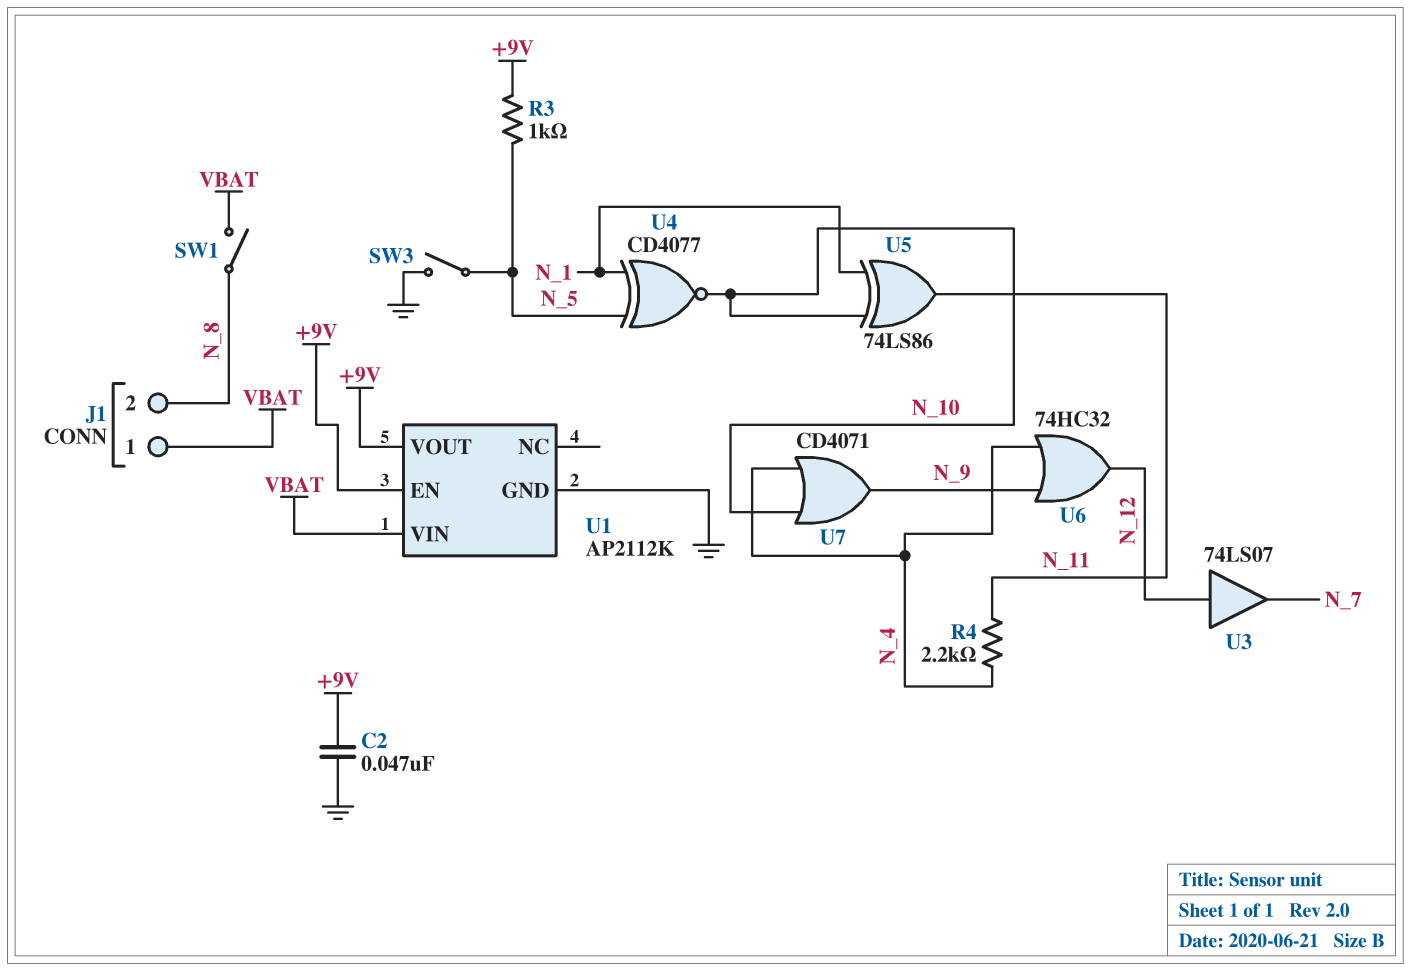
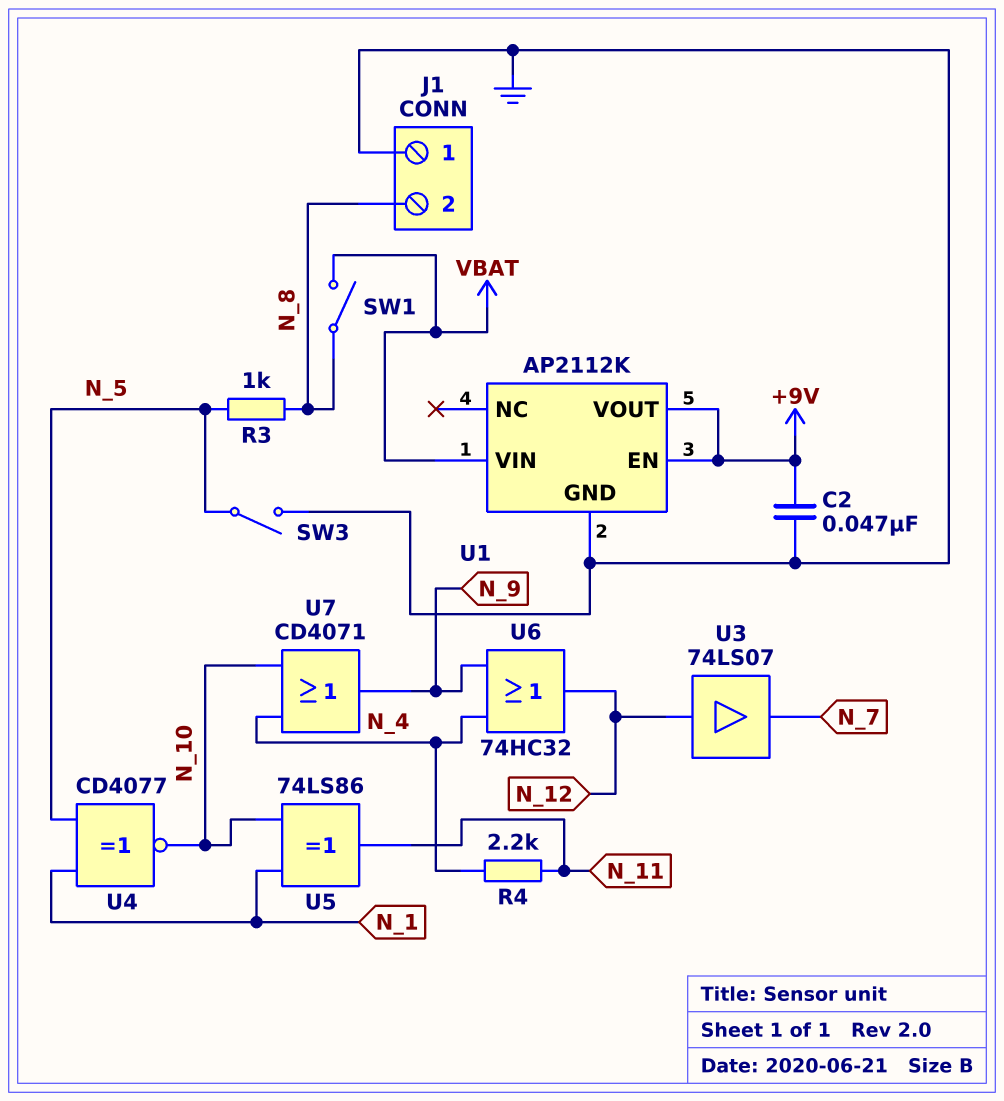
J1 pin 1: VBAT -> GND
R3: 1k (+9V, N_5) -> 1k (N_5, N_8)

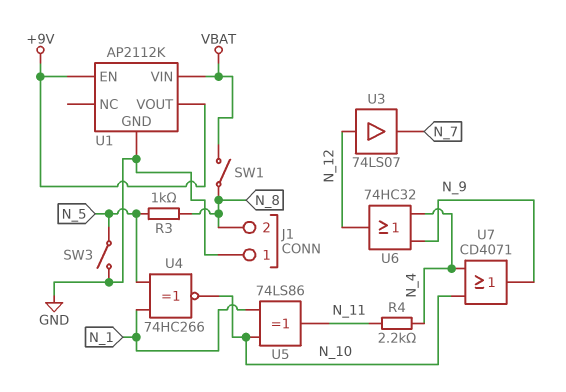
C2: 47nF (+9V, GND) -> none
U4: XNOR CD4077 (in N_1, in N_5, out N_10) -> XNOR 74HC266 (in N_1, in N_5, out N_10)

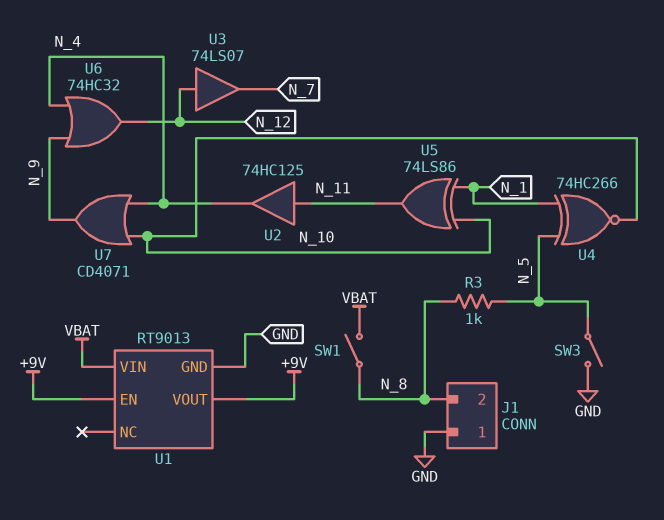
R4: 2.2k (N_4, N_11) -> none
U1: AP2112K -> RT9013
U2: none -> buffer 74HC125 (in N_11, out N_4)

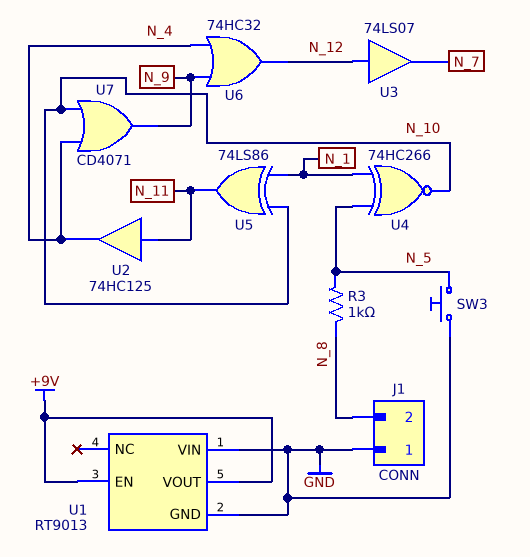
SW1: switch (N_8, VBAT) -> none
SW3: switch (GND, N_5) -> button (GND, N_5)
U1 pin VIN: VBAT -> GND

